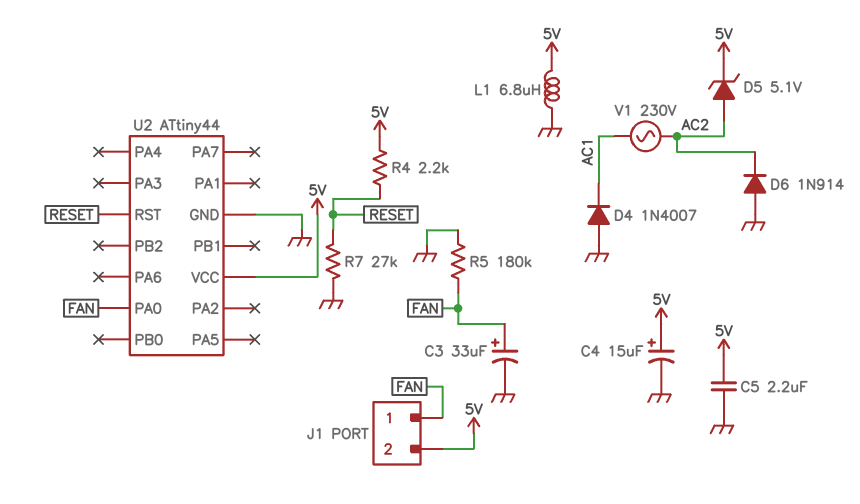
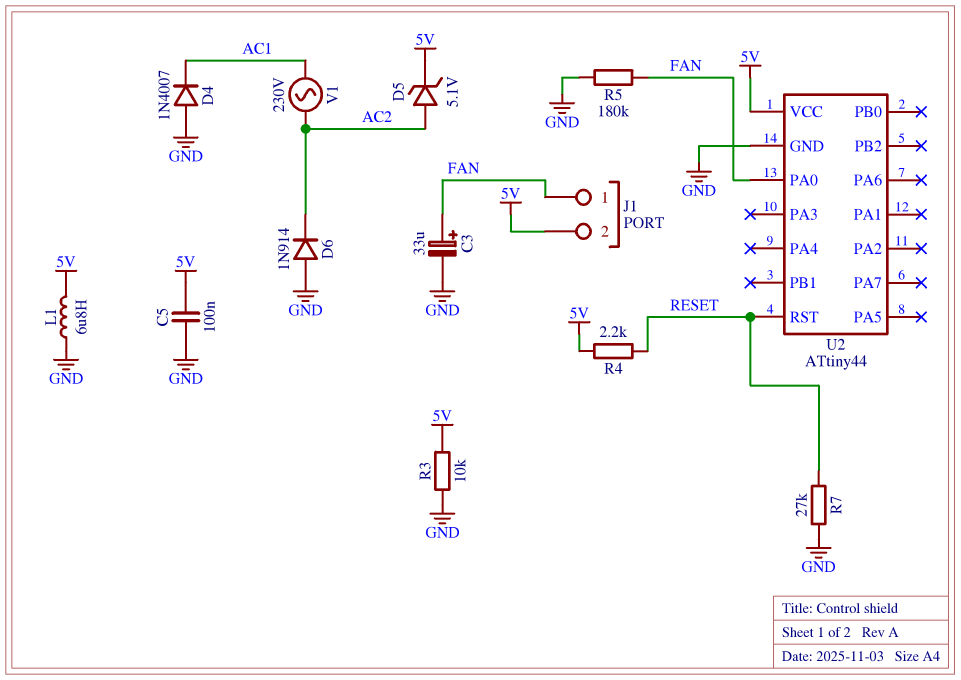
C4: 15uF (plus 5V, minus GND) -> none
C5: 2.2uF (5V, GND) -> 100nF (5V, GND)
R3: none -> 10k (5V, GND)

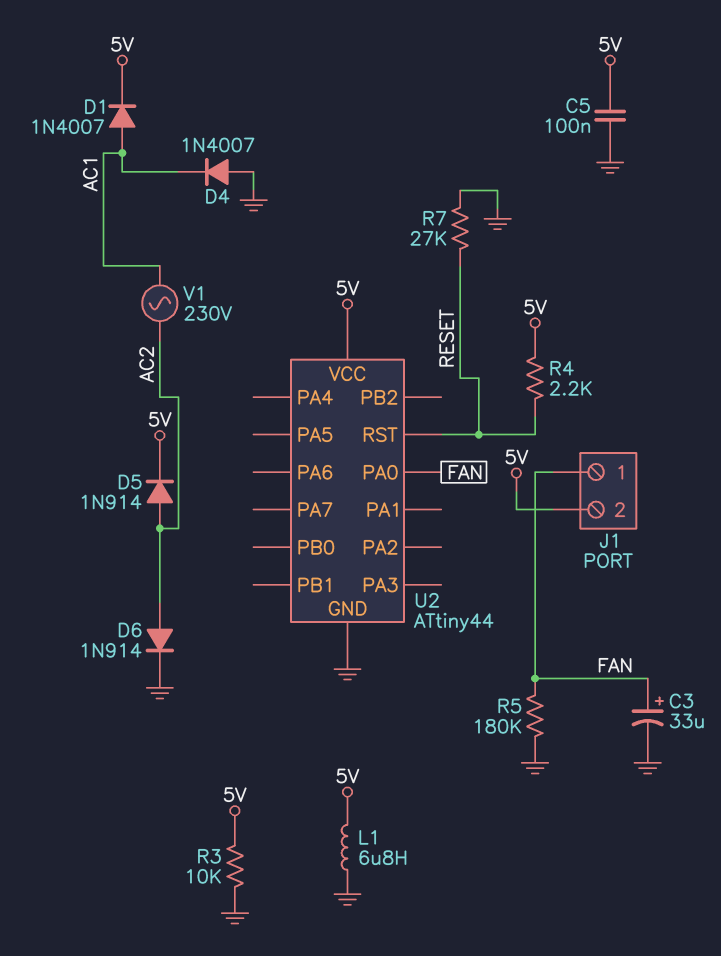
D1: none -> diode 1N4007 (A AC1, K 5V)
D5: zener 5.1V (A AC2, K 5V) -> diode 1N914 (A AC2, K 5V)
D6: diode 1N914 (A GND, K AC2) -> diode 1N914 (A AC2, K GND)

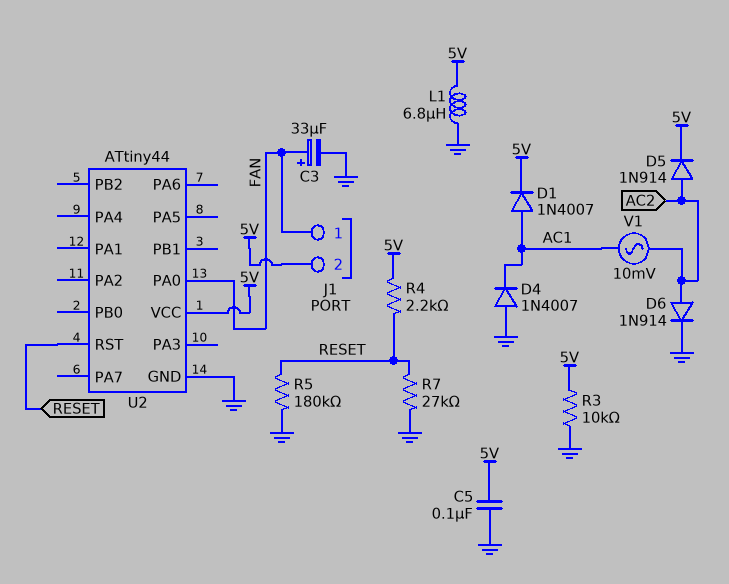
R5: 180k (FAN, GND) -> 180k (GND, RESET)
V1: AC 230V (AC1, AC2) -> AC 10mV (AC1, AC2)

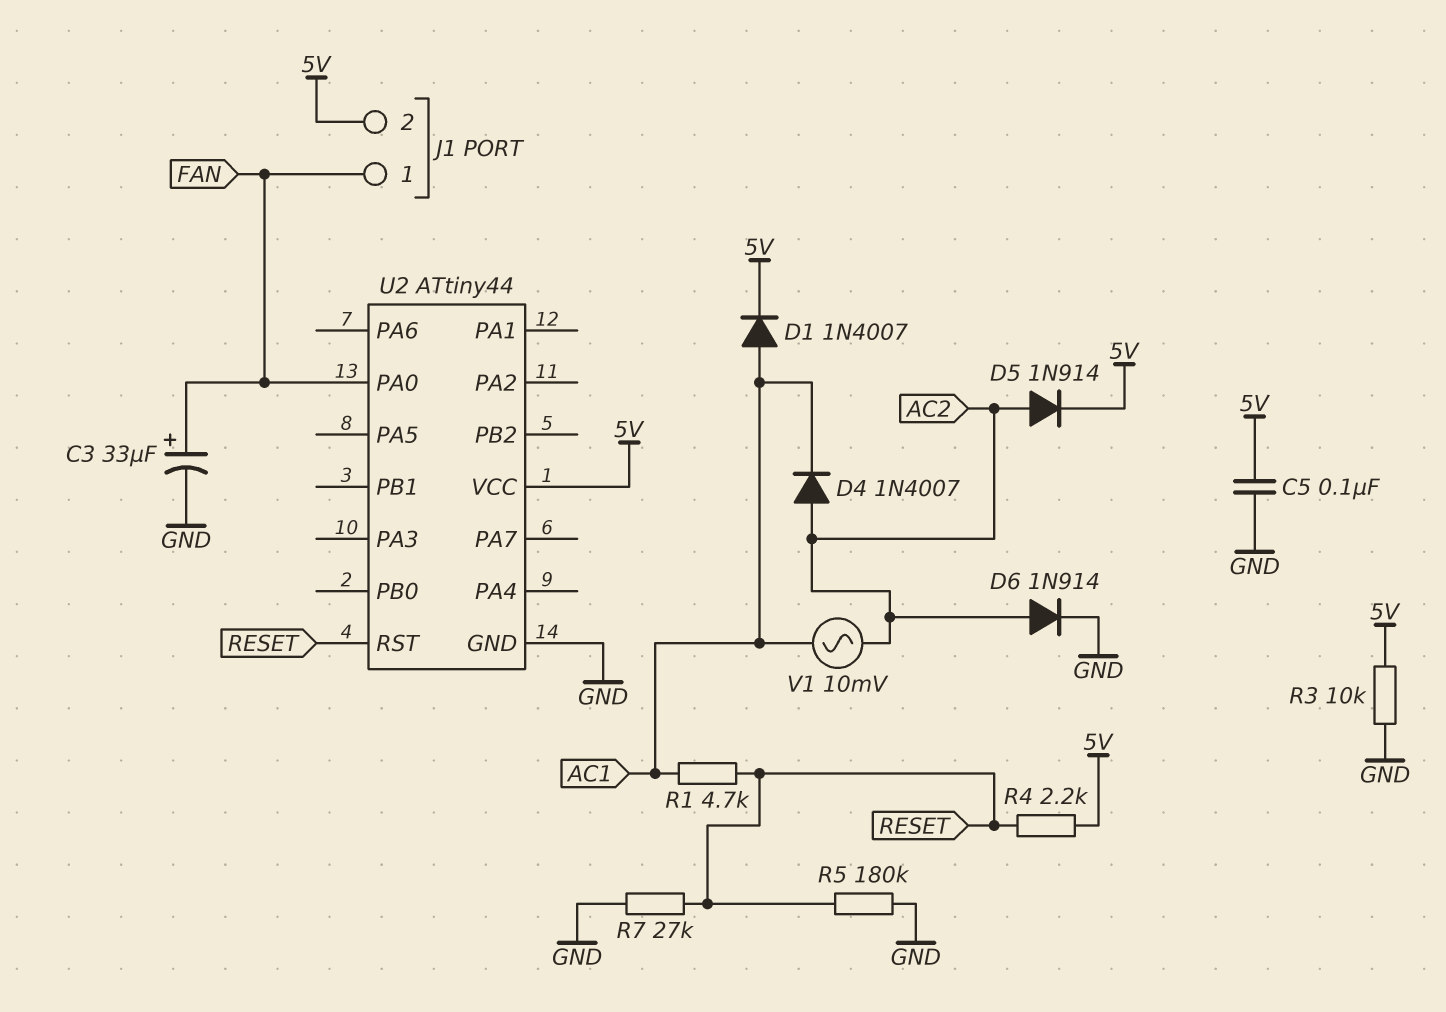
D4: diode 1N4007 (A GND, K AC1) -> diode 1N4007 (A AC2, K AC1)
L1: 6.8uH (5V, GND) -> none
R1: none -> 4.7k (AC1, RESET)

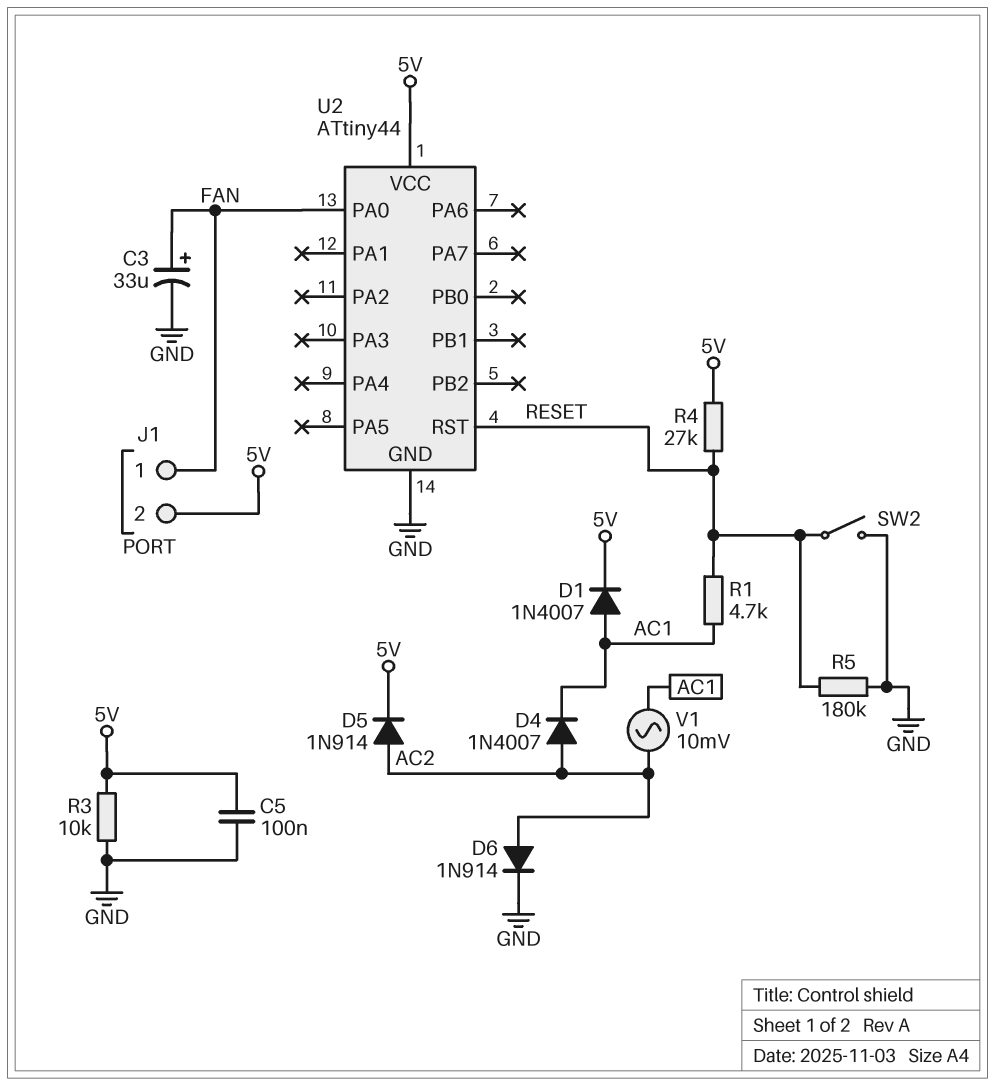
R4: 2.2k (5V, RESET) -> 27k (5V, RESET)
R7: 27k (GND, RESET) -> none
SW2: none -> switch (GND, RESET)

